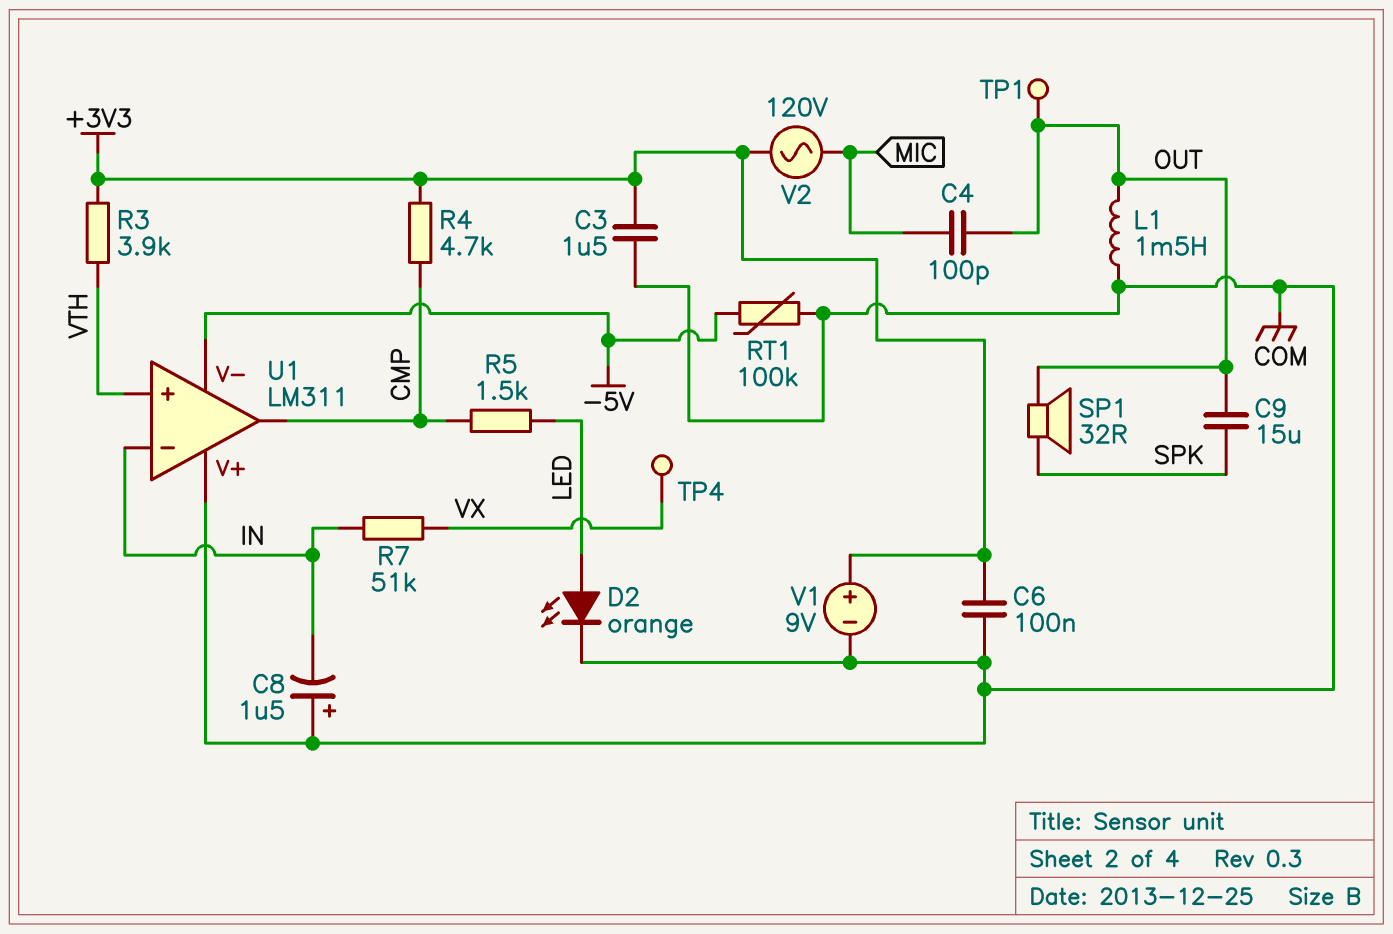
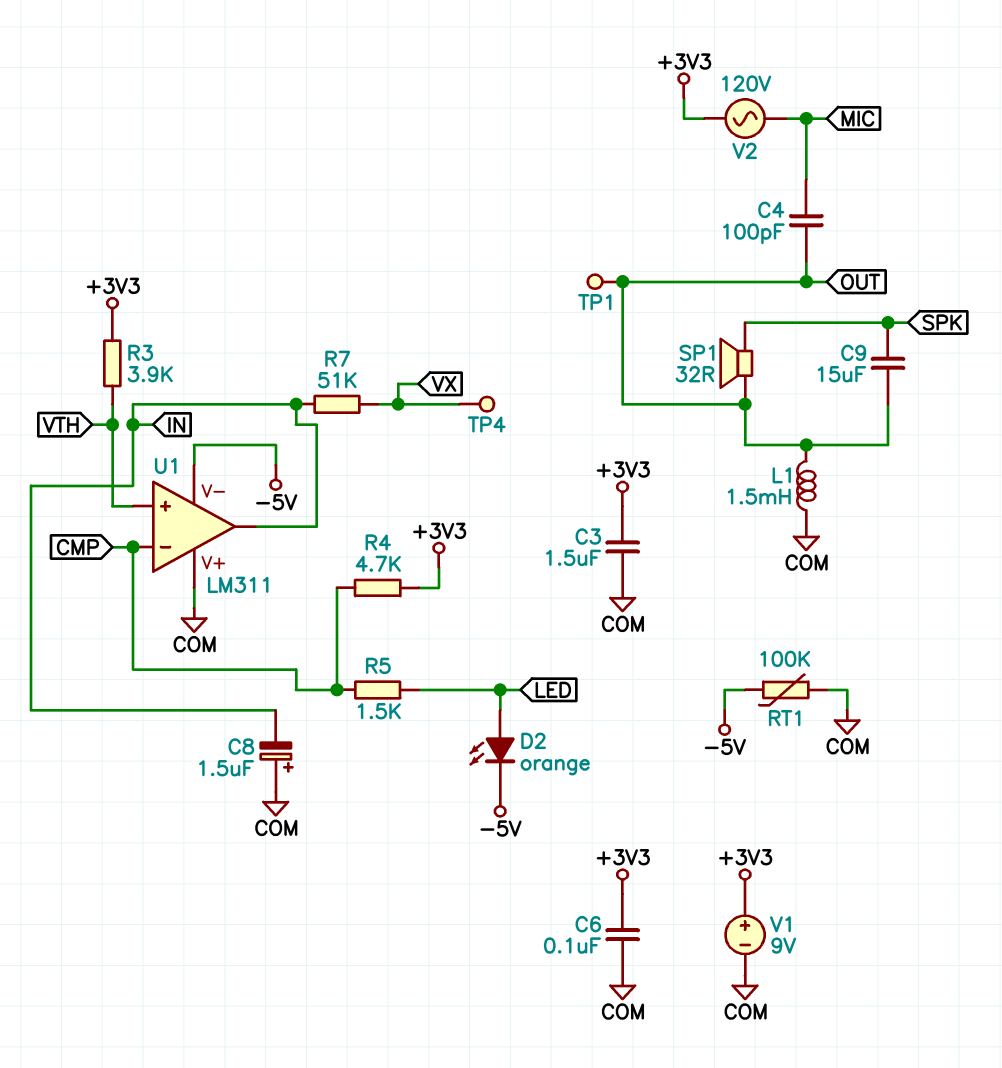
D2: LED orange (A LED, K COM) -> LED orange (A LED, K -5V)
U1 pin in-: IN -> CMP
U1 pin out: CMP -> IN

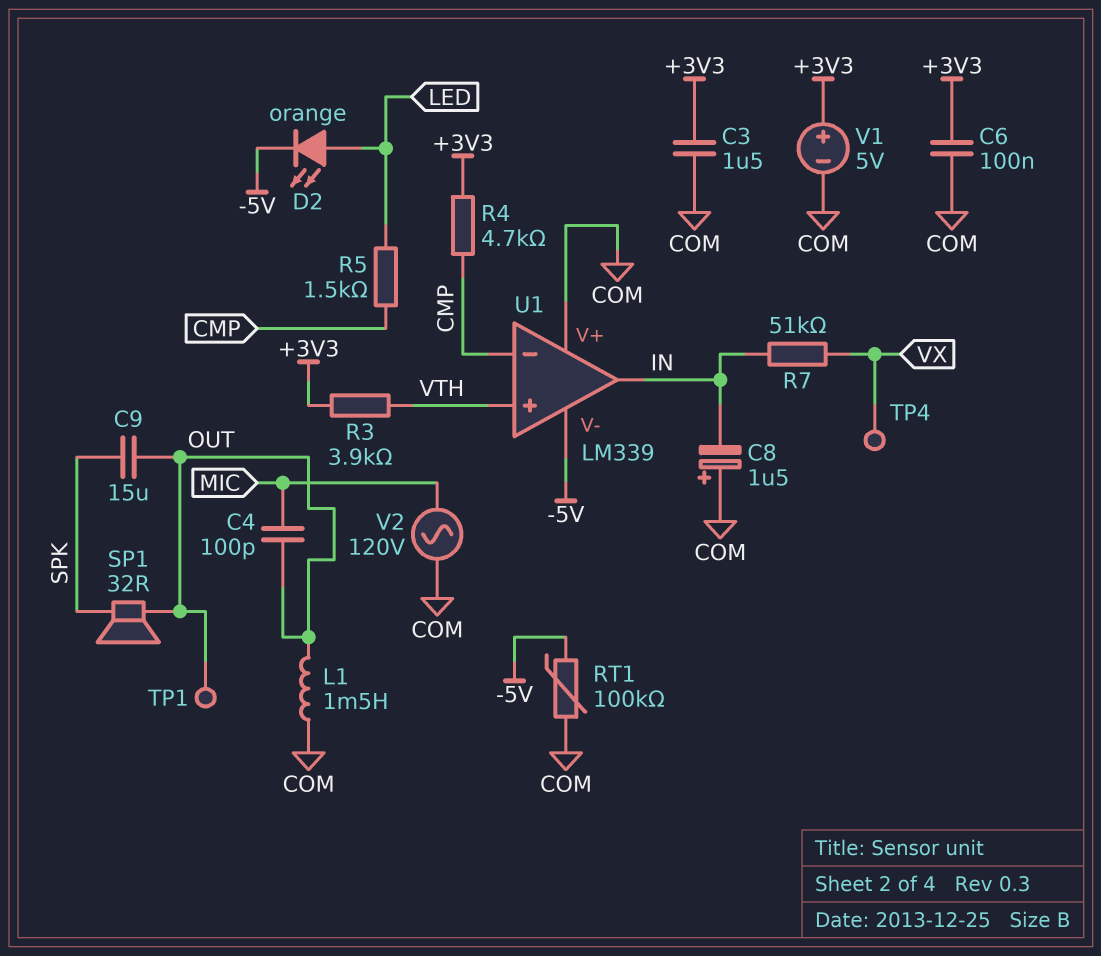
U1: LM311 -> LM339
V1: 9V (plus +3V3, minus COM) -> 5V (plus +3V3, minus COM)
V2: AC 120V (+3V3, MIC) -> AC 120V (COM, MIC)

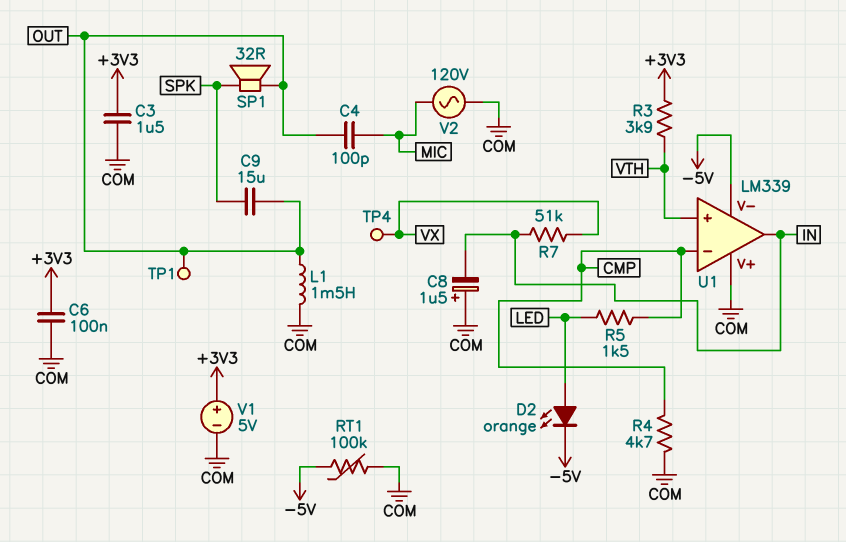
R4: 4.7k (+3V3, CMP) -> 4.7k (CMP, COM)

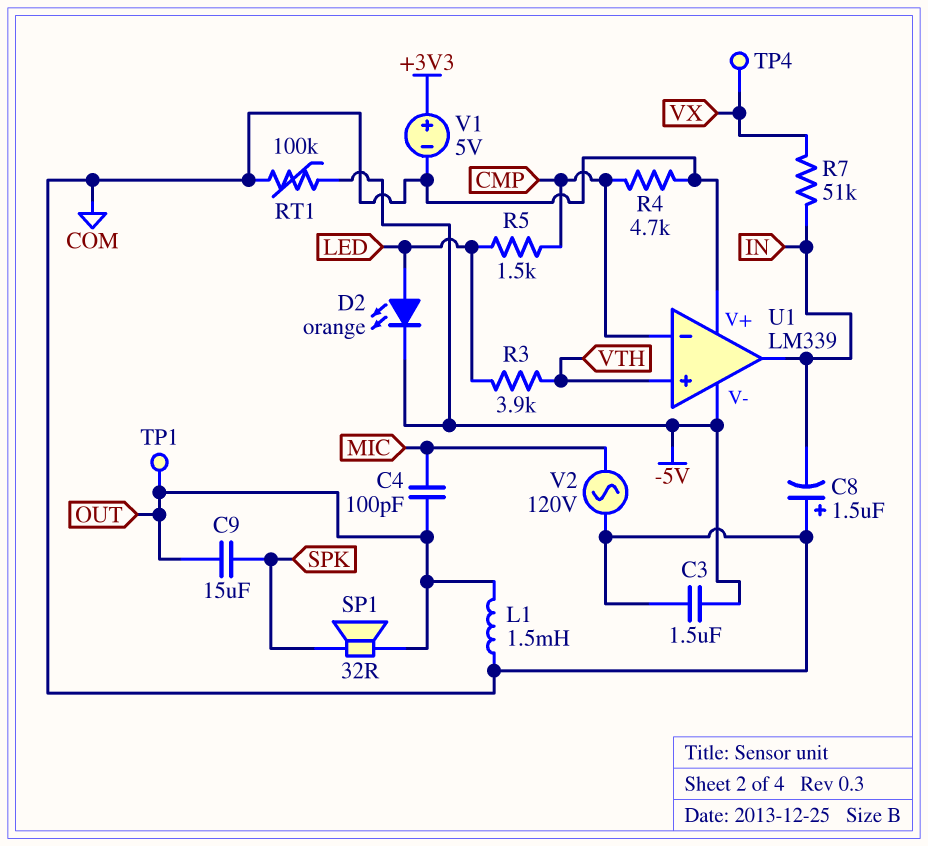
C3: 1.5uF (+3V3, COM) -> 1.5uF (-5V, COM)
C6: 100nF (+3V3, COM) -> none
R3: 3.9k (+3V3, VTH) -> 3.9k (LED, VTH)

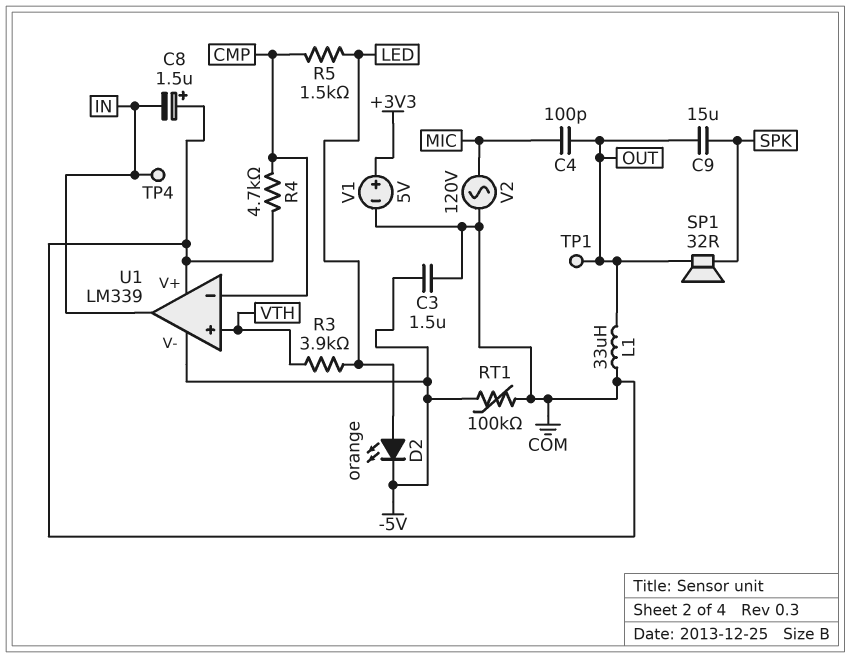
L1: 1.5mH (COM, OUT) -> 33uH (COM, OUT)
R7: 51k (IN, VX) -> none
TP4: test point (VX) -> test point (IN)

